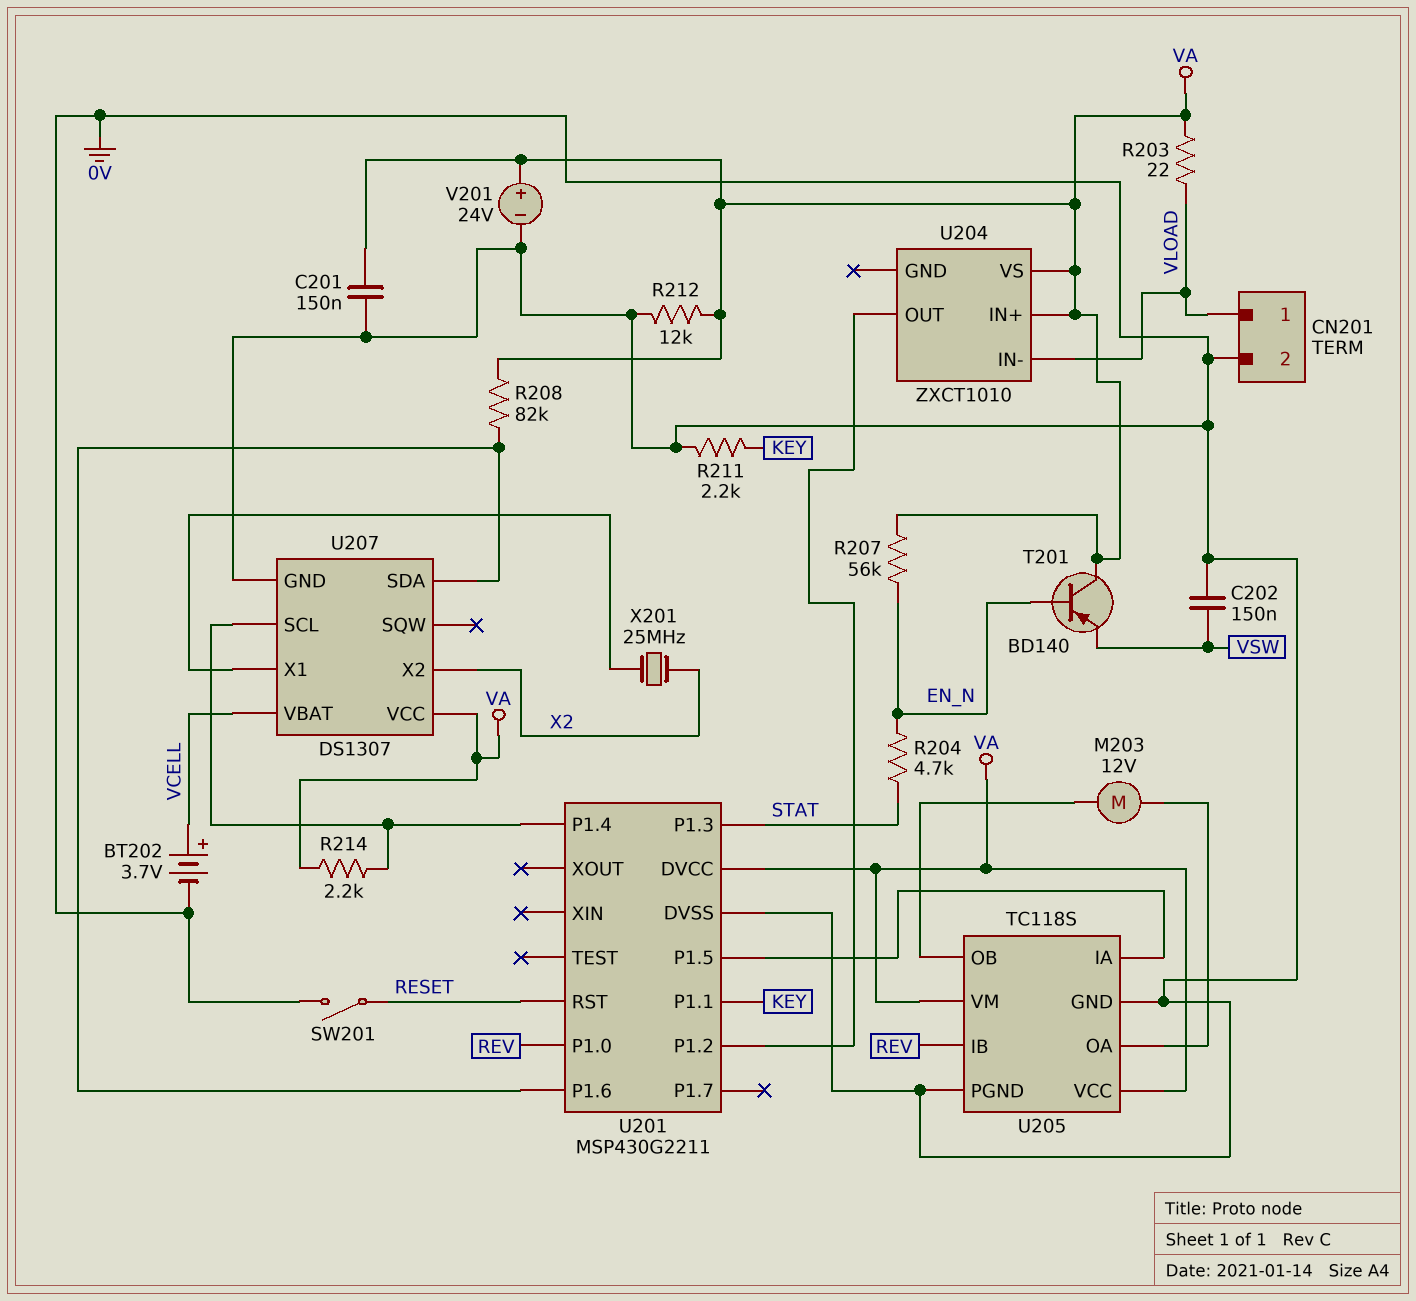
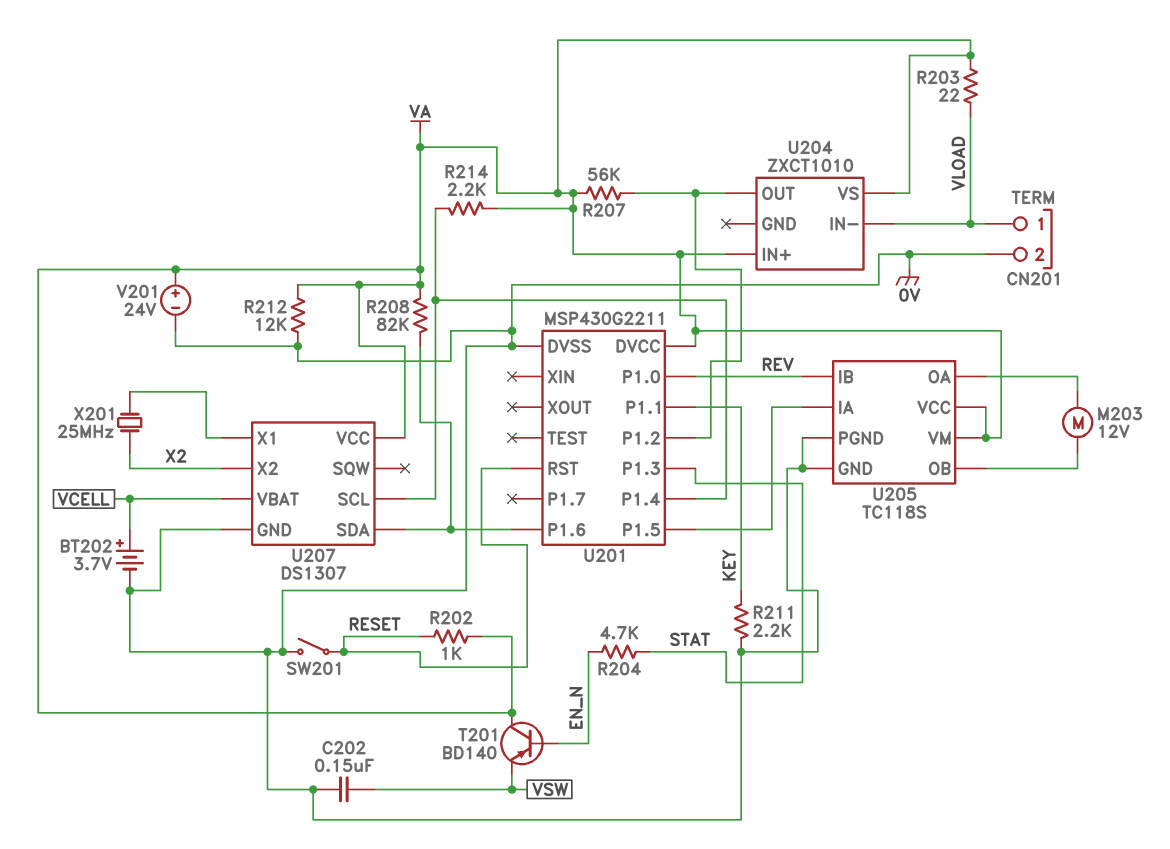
C201: 150nF (0V, VA) -> none
R202: none -> 1k (RESET, VA)
R207: 56k (EN_N, VA) -> 56k (U201/P1.2, VA)

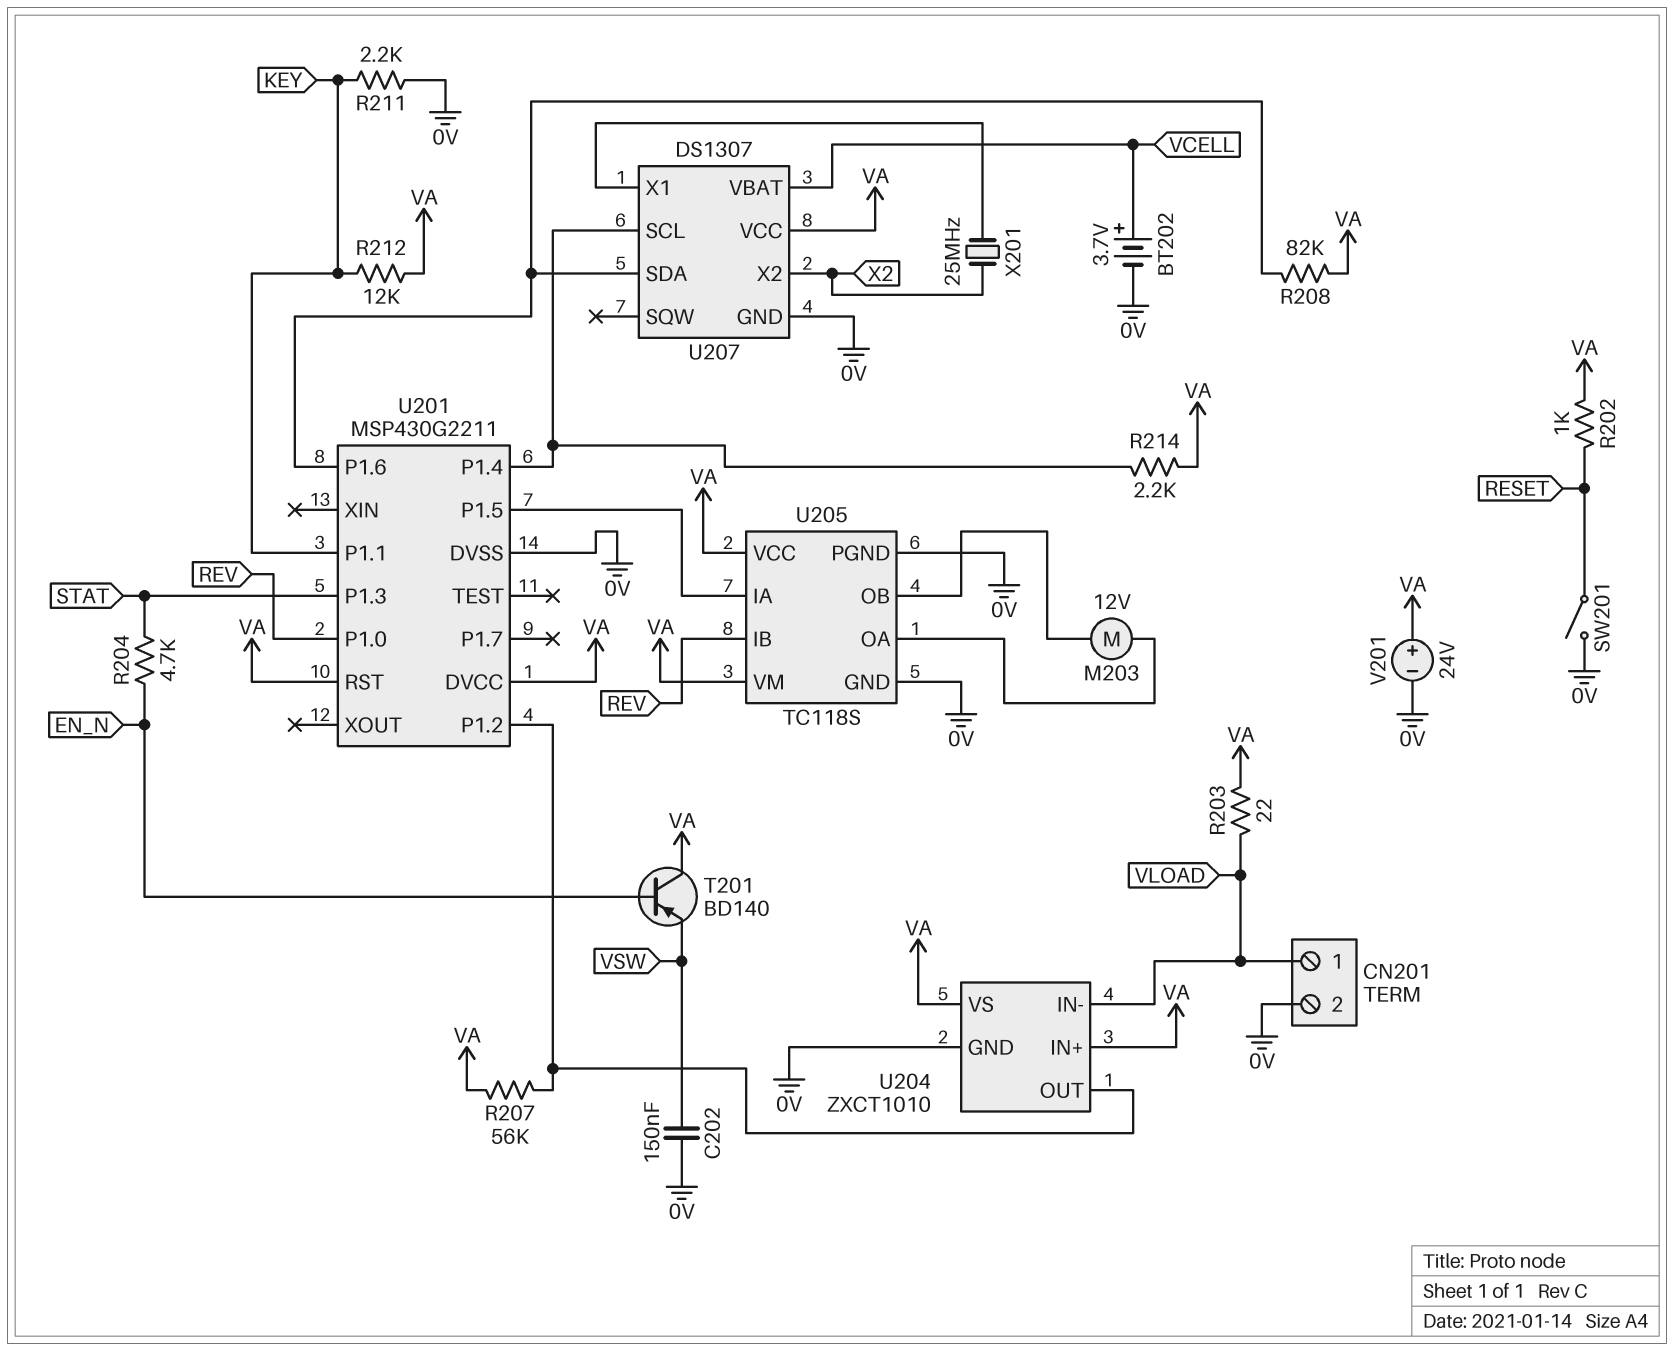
R212: 12k (0V, VA) -> 12k (KEY, VA)
U201 pin RST: RESET -> VA
U204 pin GND: none -> 0V

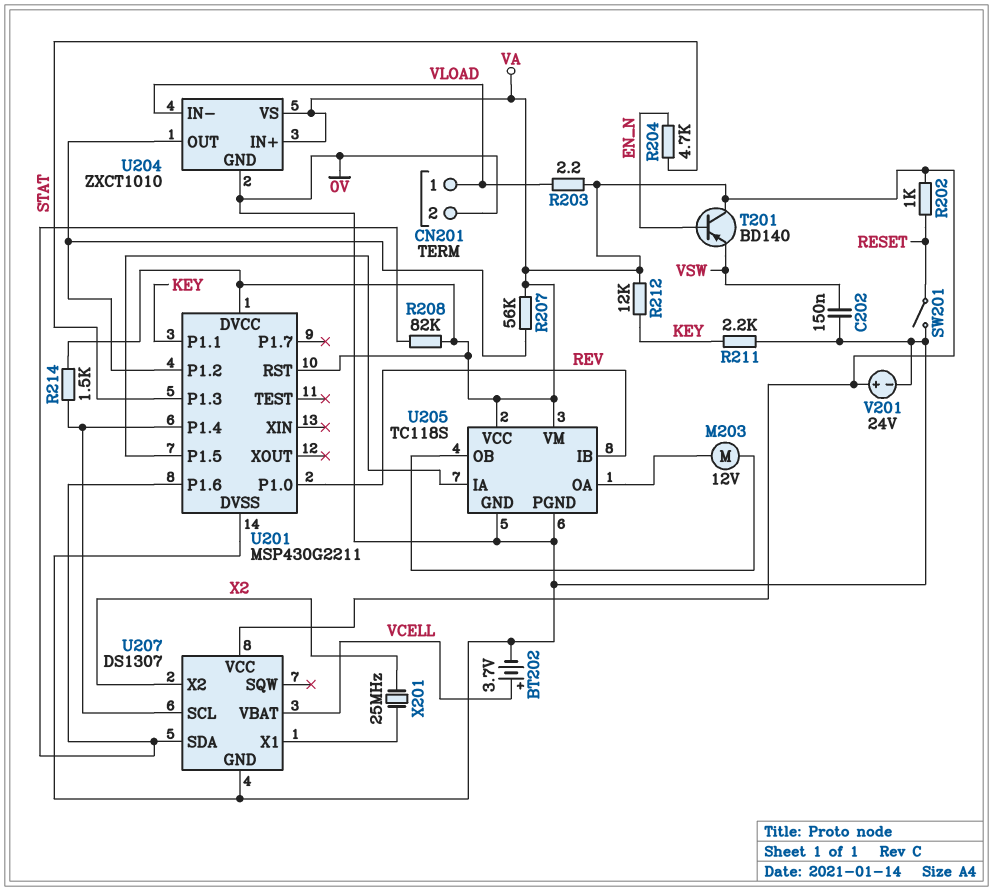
R203: 22 (VA, VLOAD) -> 2.2 (VA, VLOAD)
R214: 2.2k (U201/P1.4, VA) -> 1.5k (U201/P1.4, VA)

